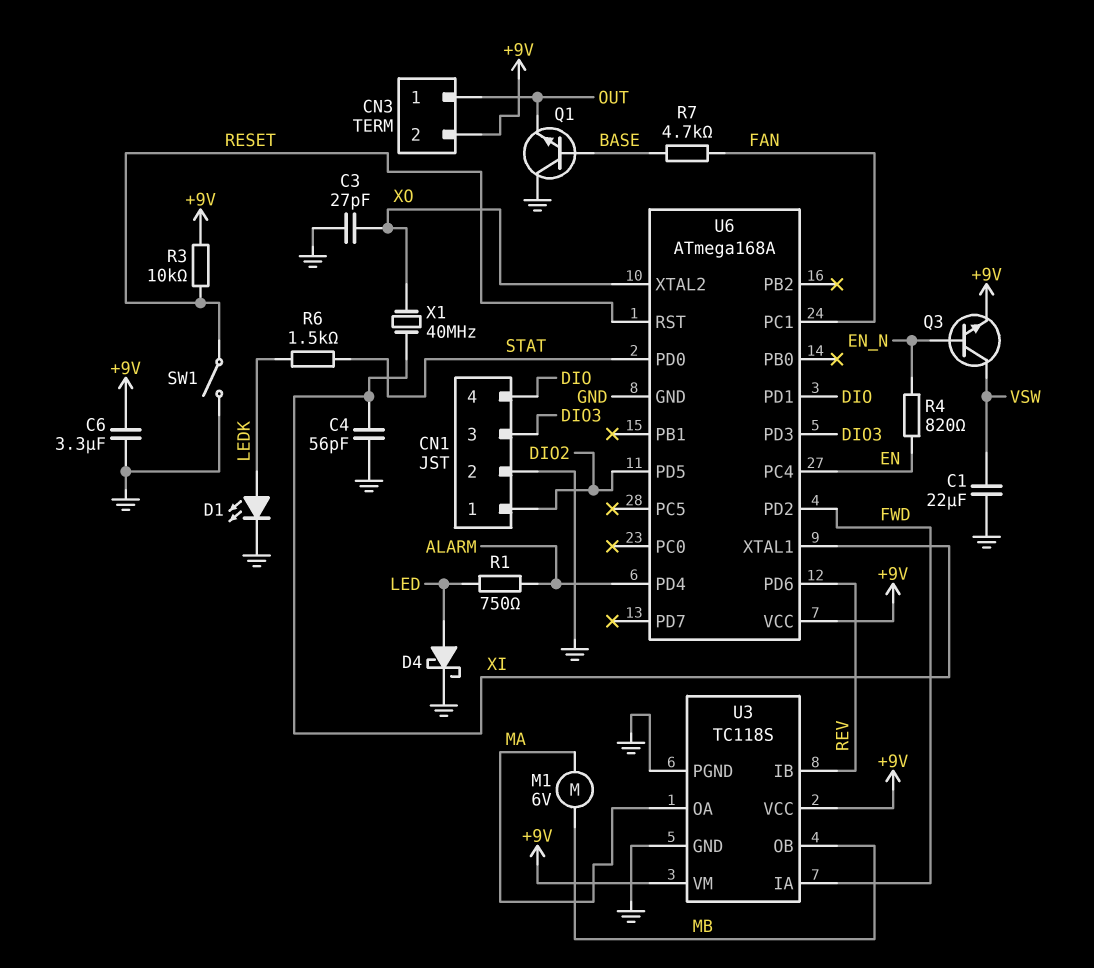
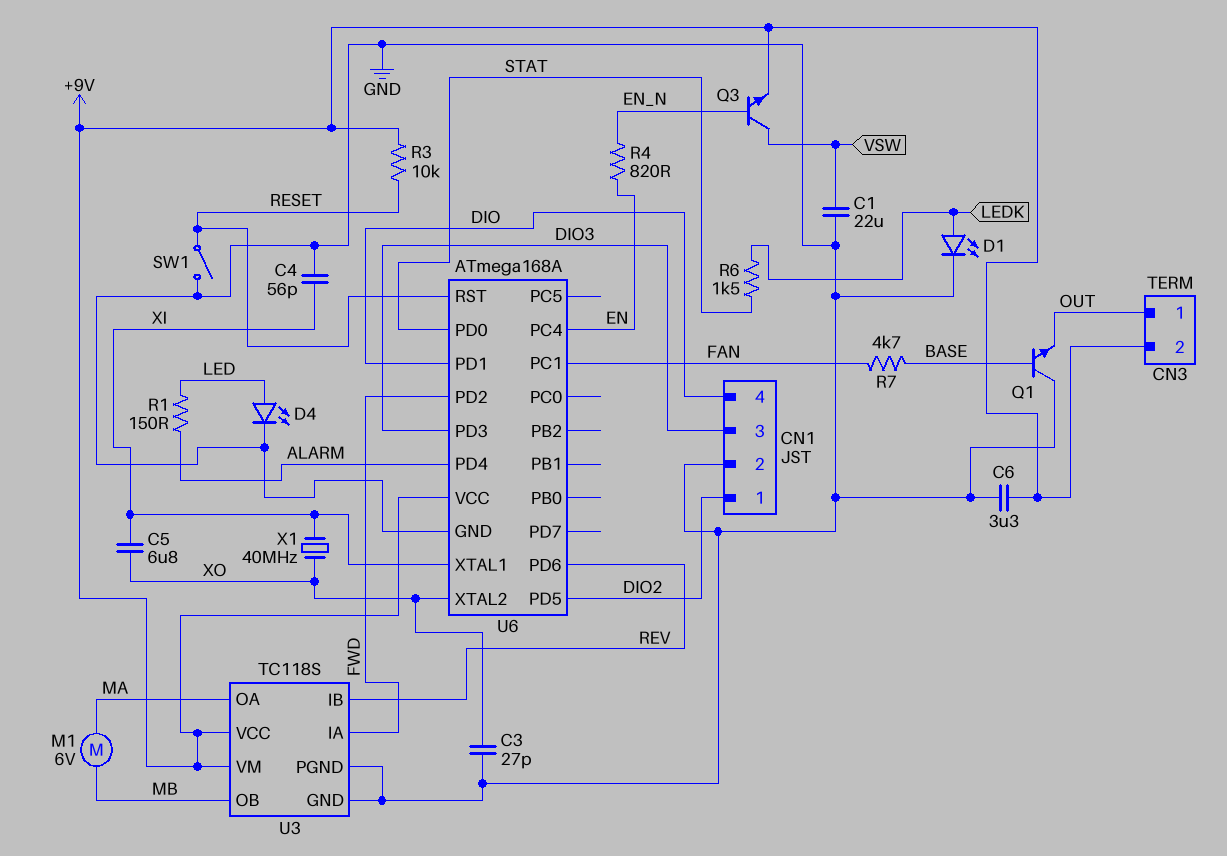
C5: none -> 6.8uF (XI, XO)
D4: schottky (A LED, K GND) -> LED (A LED, K GND)
R1: 750 (ALARM, LED) -> 150 (ALARM, LED)

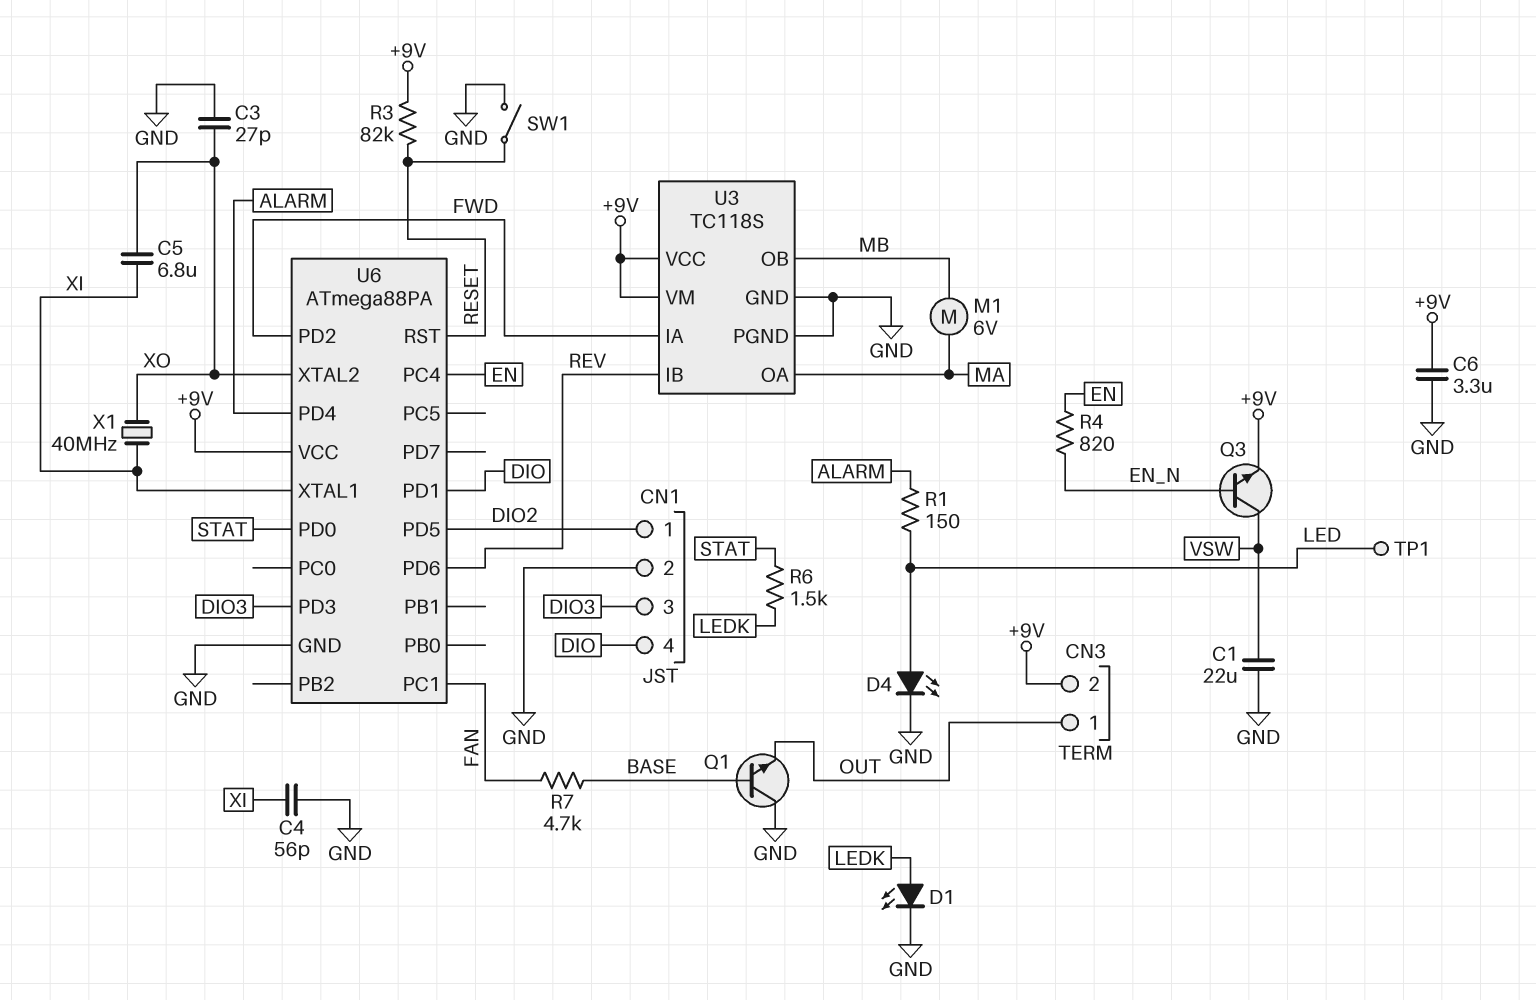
R3: 10k (+9V, RESET) -> 82k (+9V, RESET)
TP1: none -> test point (LED)
U6: ATmega168A -> ATmega88PA

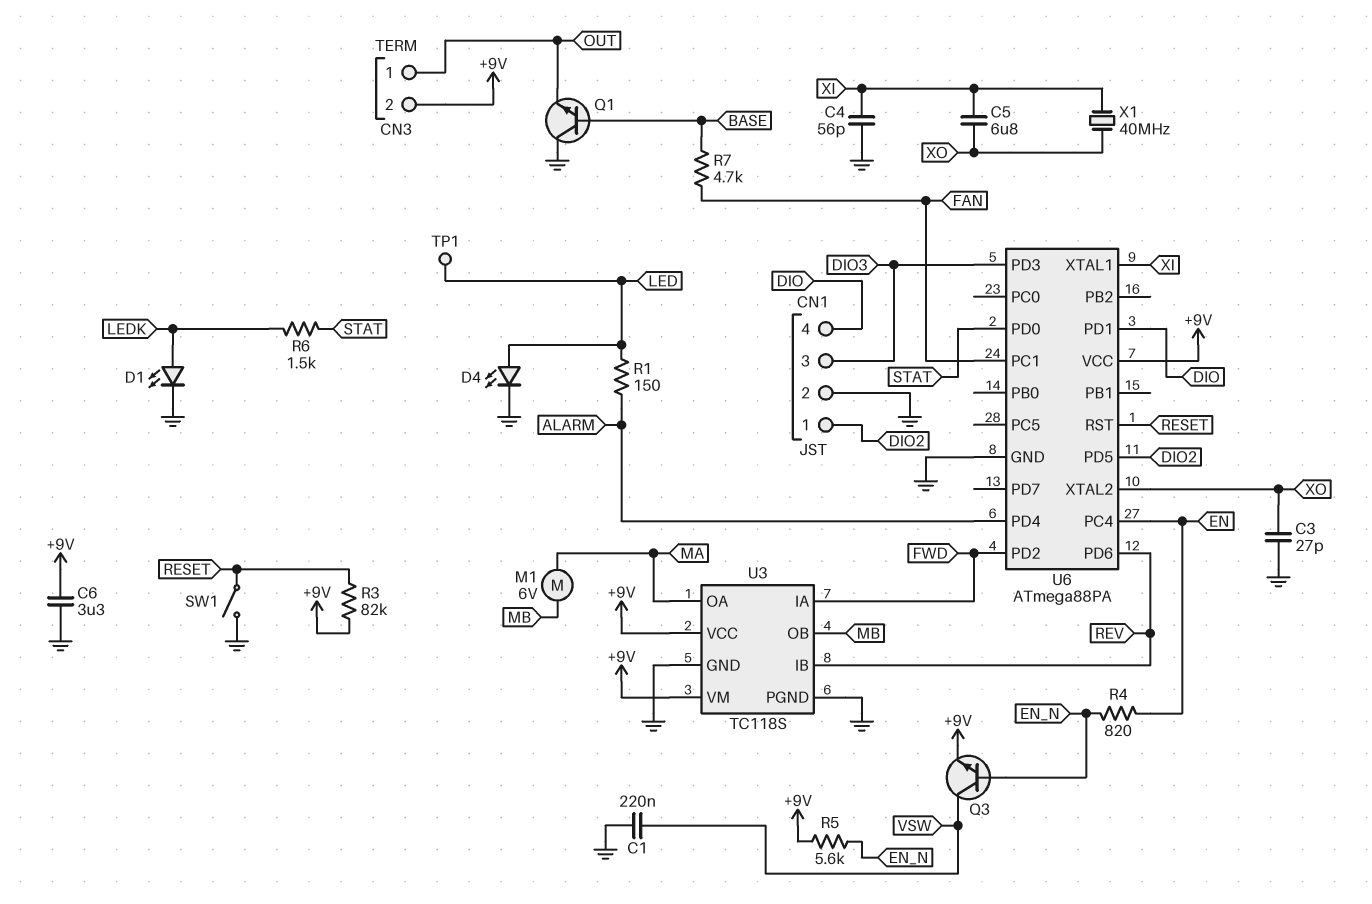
C1: 22uF (GND, VSW) -> 220nF (GND, VSW)
R5: none -> 5.6k (+9V, EN_N)

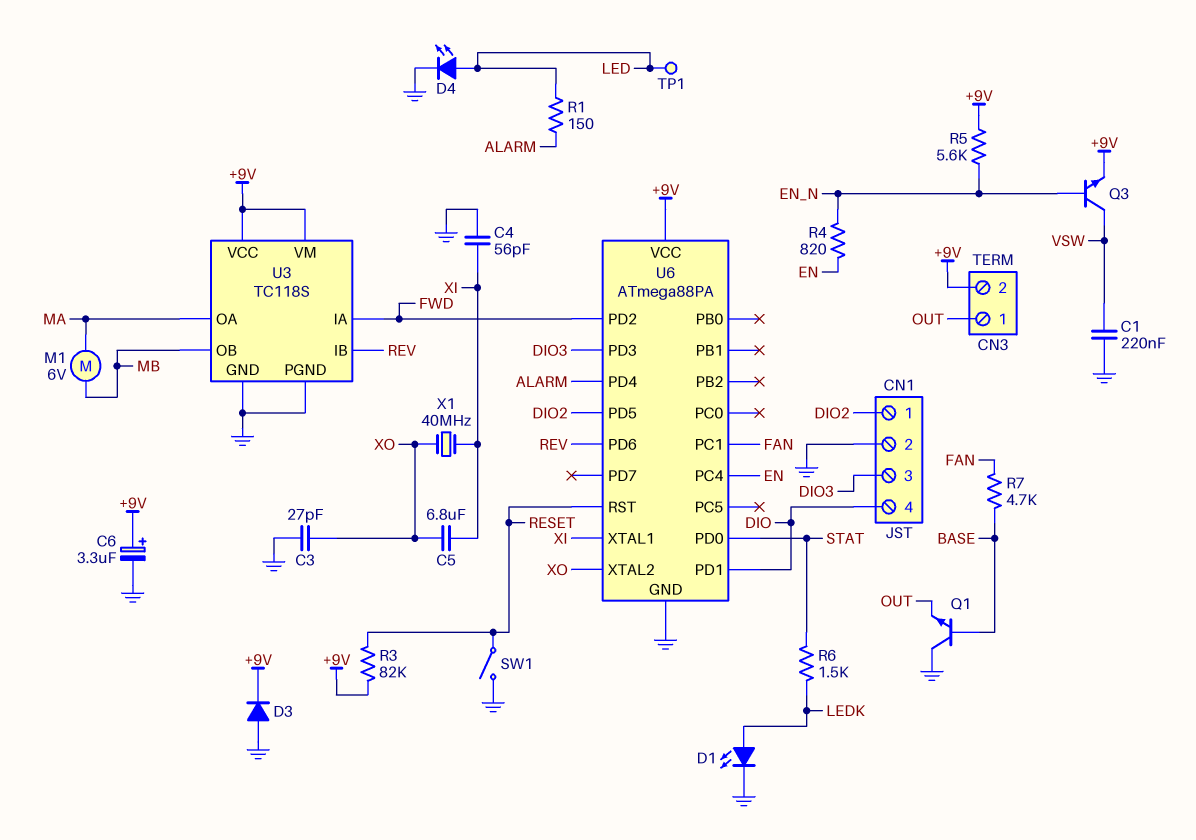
C6: 3.3uF (+9V, GND) -> 3.3uF (plus +9V, minus GND)
D3: none -> diode (A GND, K +9V)

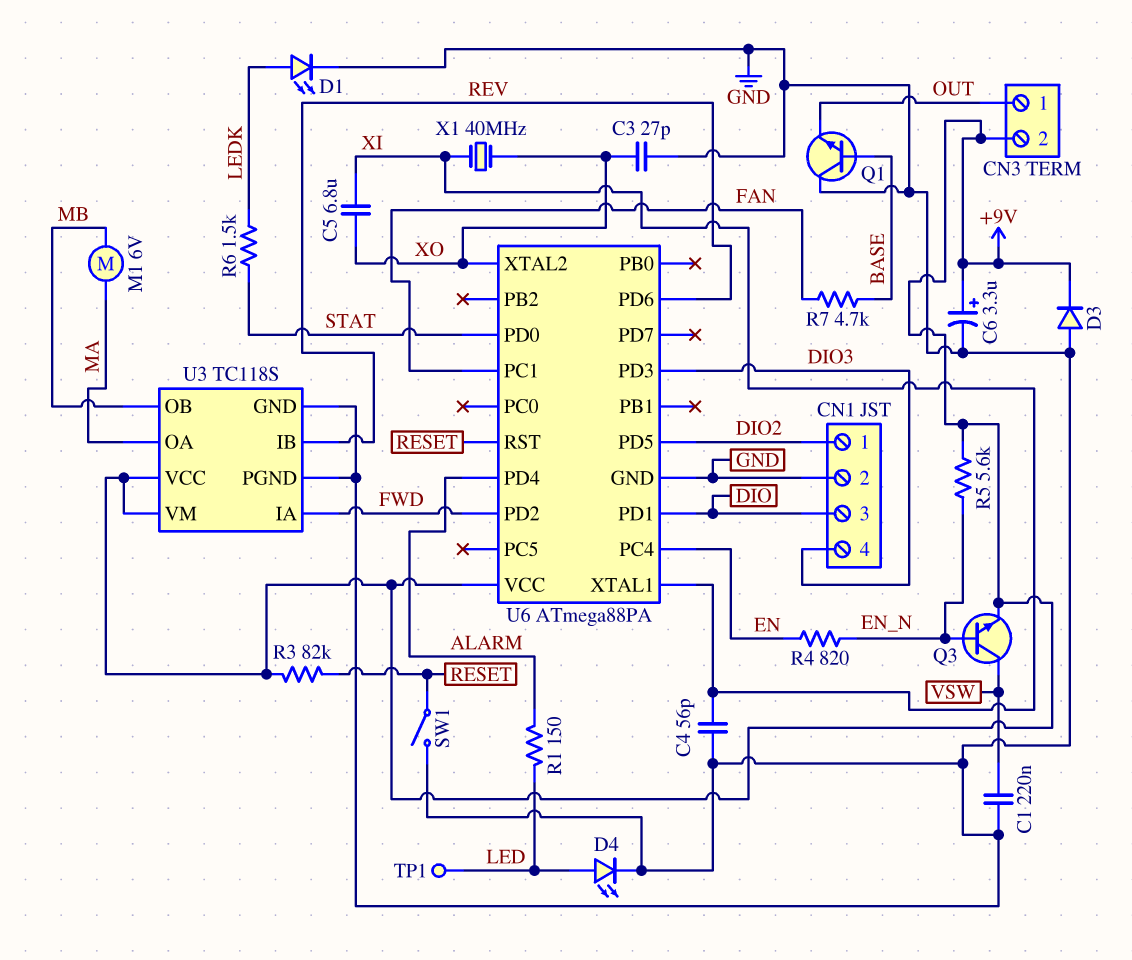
CN1 pin 3: DIO3 -> DIO
CN1 pin 4: DIO -> DIO3

